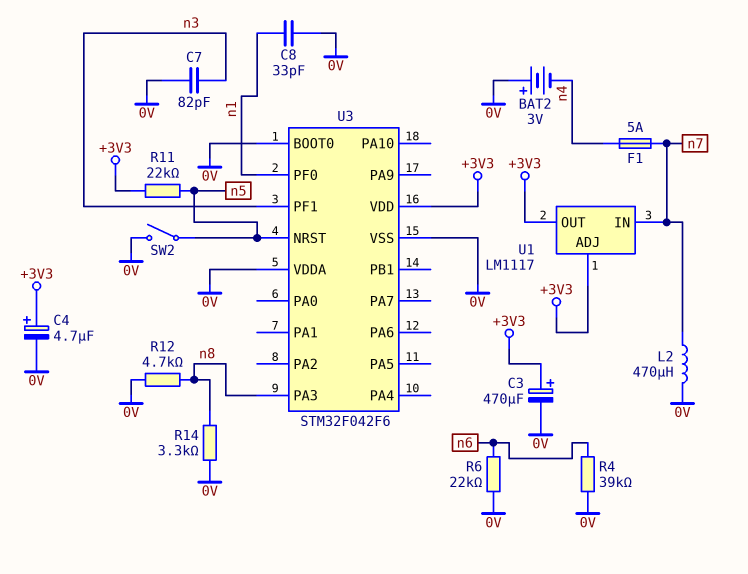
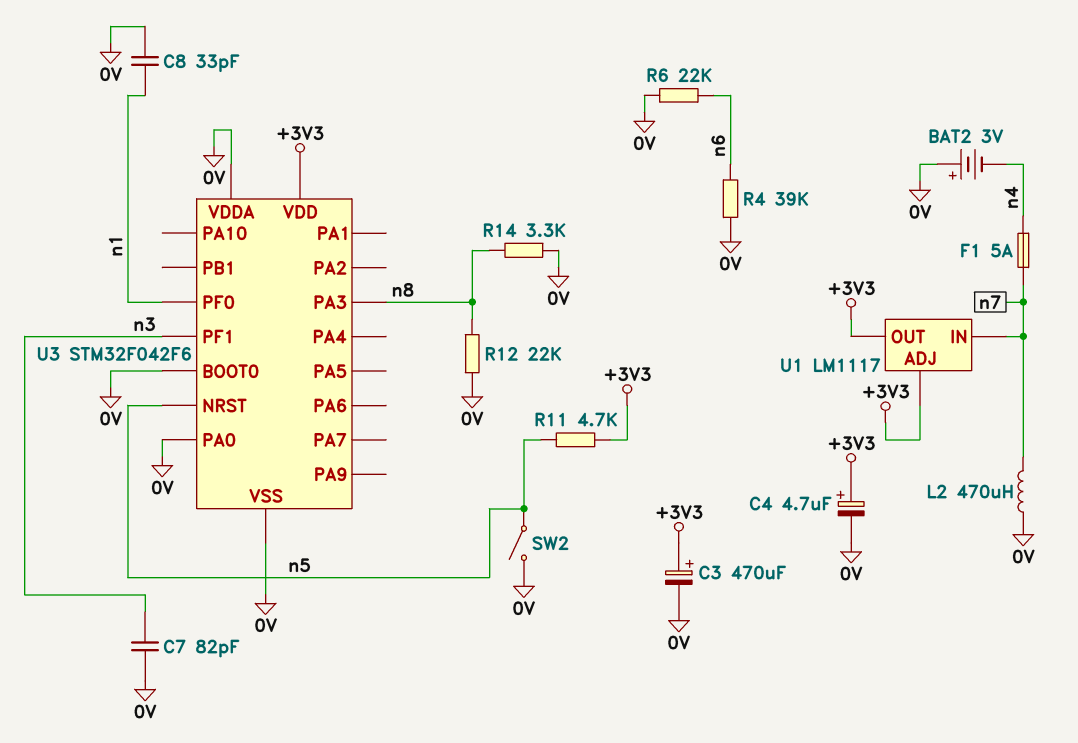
R11: 22k (+3V3, n5) -> 4.7k (+3V3, n5)
R12: 4.7k (0V, n8) -> 22k (0V, n8)
U3 pin PA0: none -> 0V

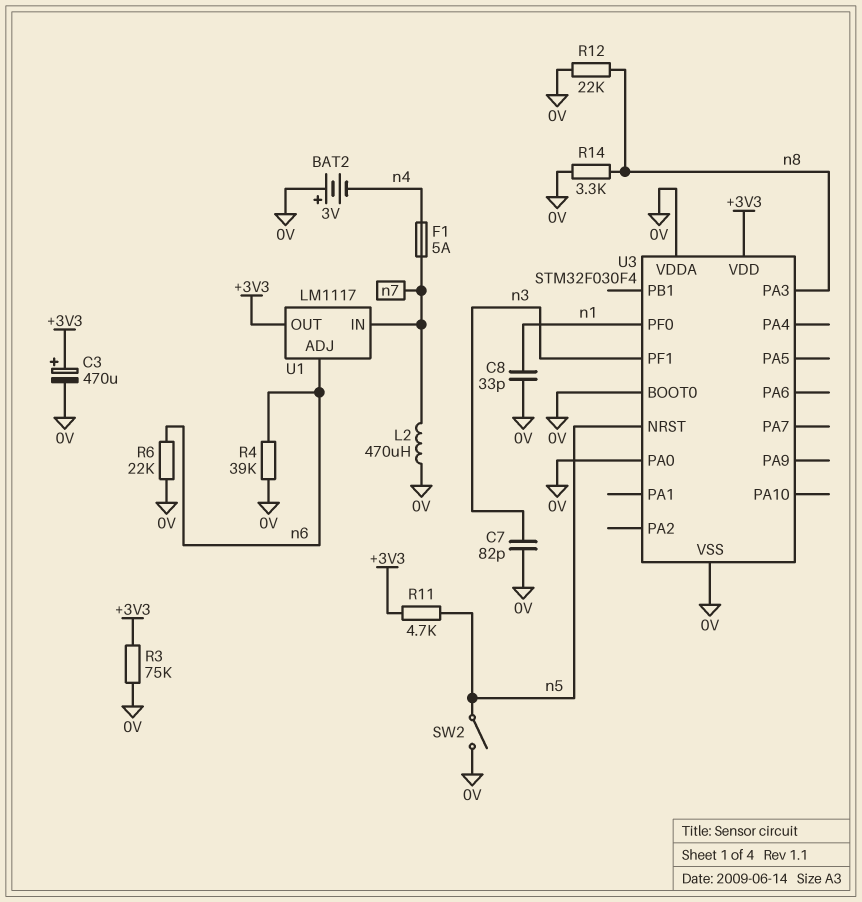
C4: 4.7uF (plus +3V3, minus 0V) -> none
R3: none -> 75k (+3V3, 0V)
U1 pin ADJ: +3V3 -> n6
U3: STM32F042F6 -> STM32F030F4

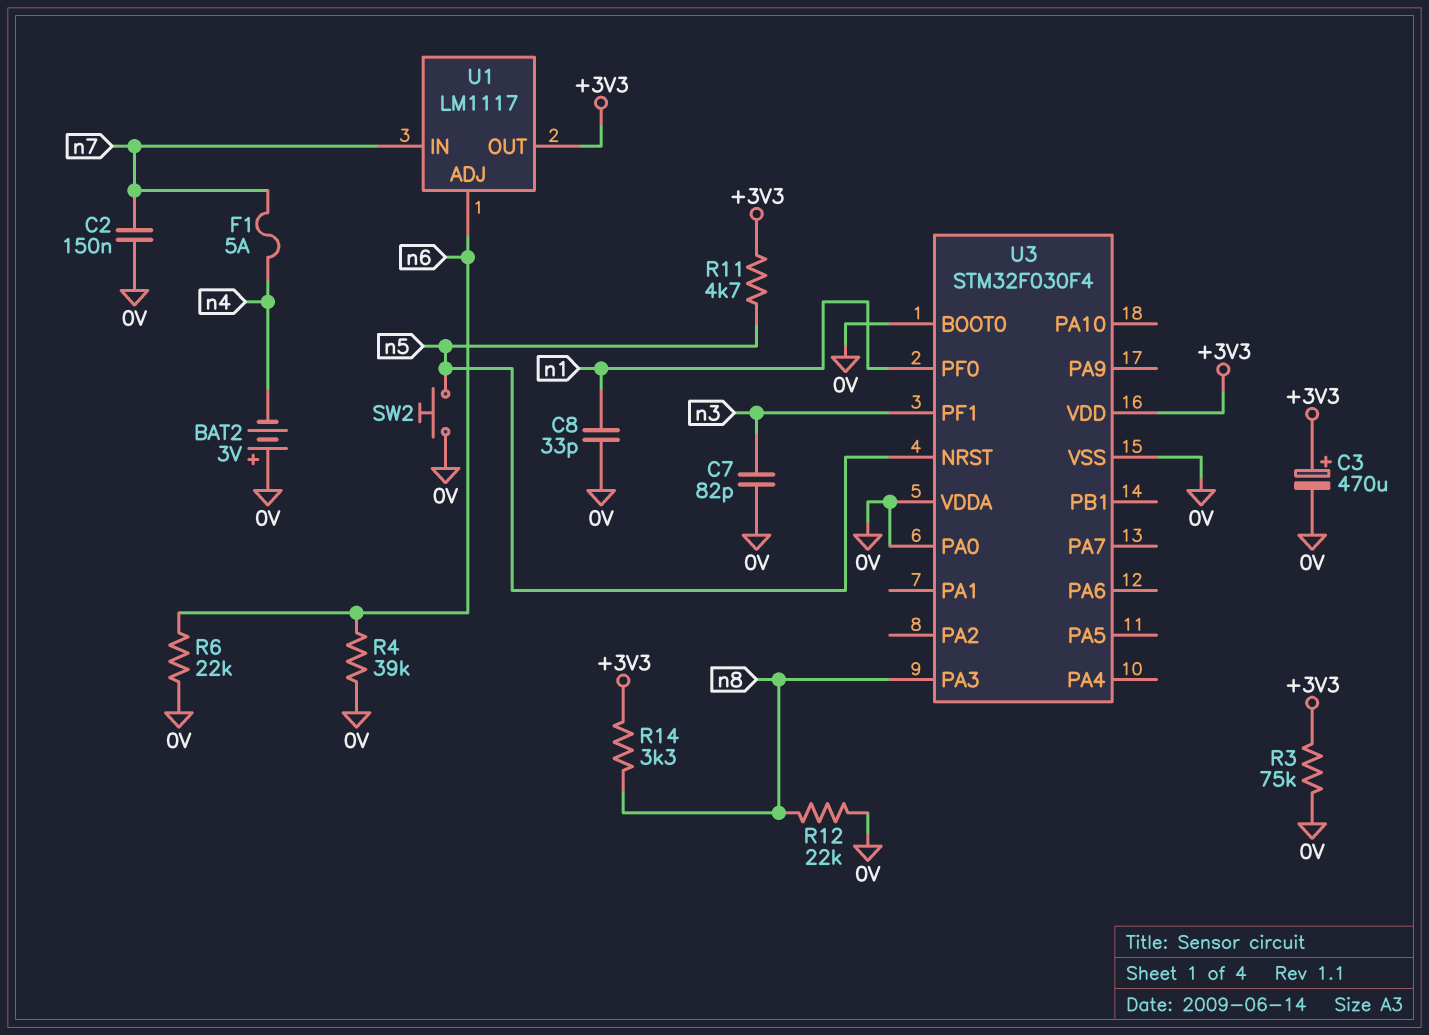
C2: none -> 150nF (0V, n7)
L2: 470uH (0V, n7) -> none
R14: 3.3k (0V, n8) -> 3.3k (+3V3, n8)
SW2: switch (0V, n5) -> button (0V, n5)

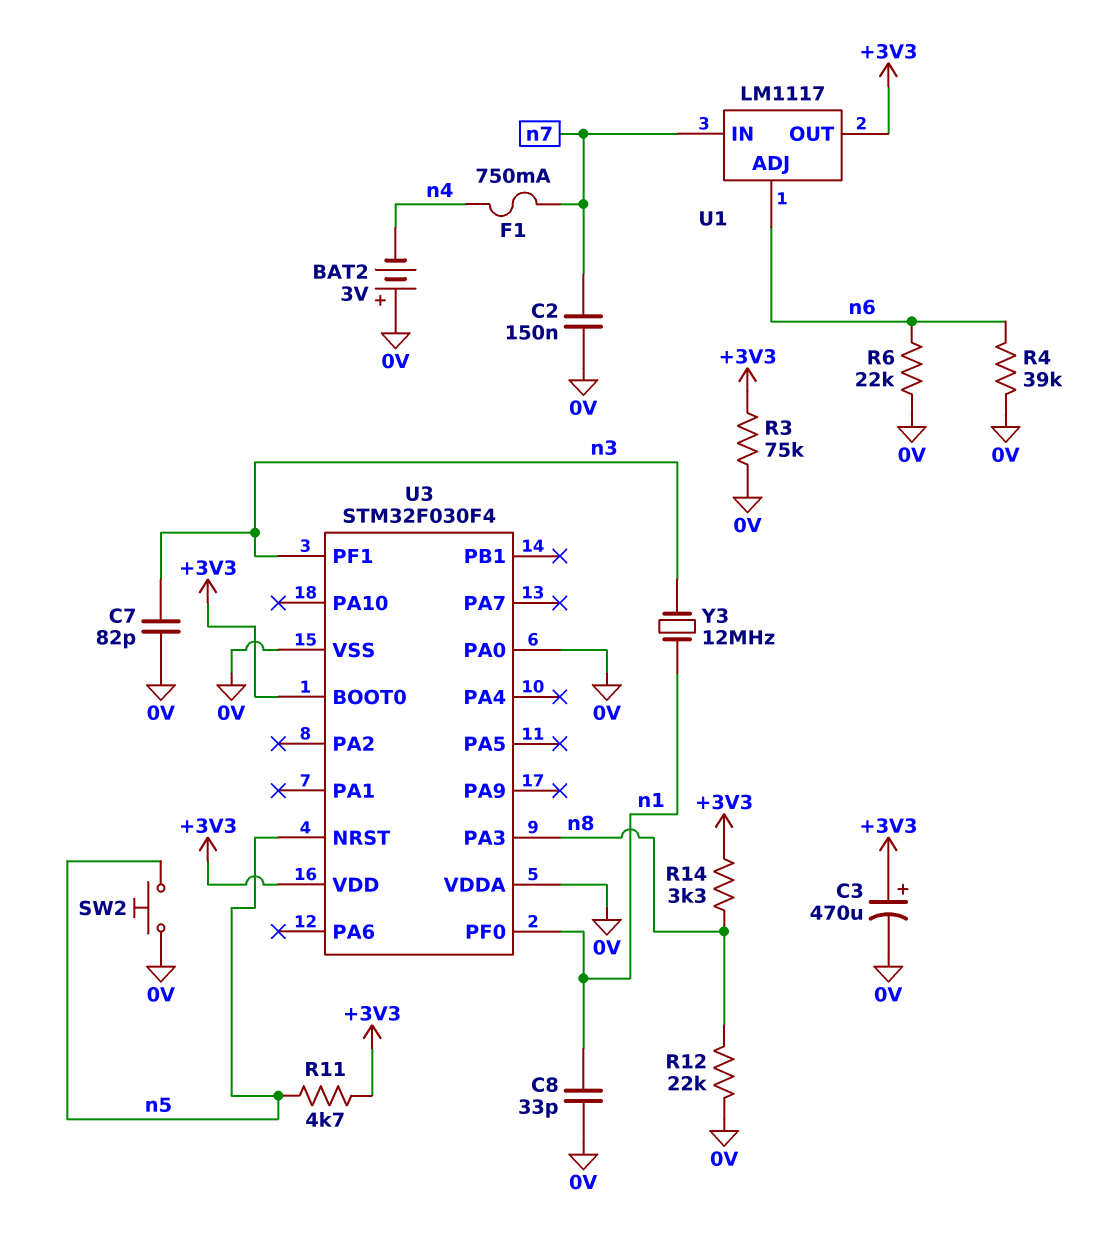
F1: 5A (n4, n7) -> 750mA (n4, n7)
U3 pin BOOT0: 0V -> +3V3
Y3: none -> 12MHz (n1, n3)

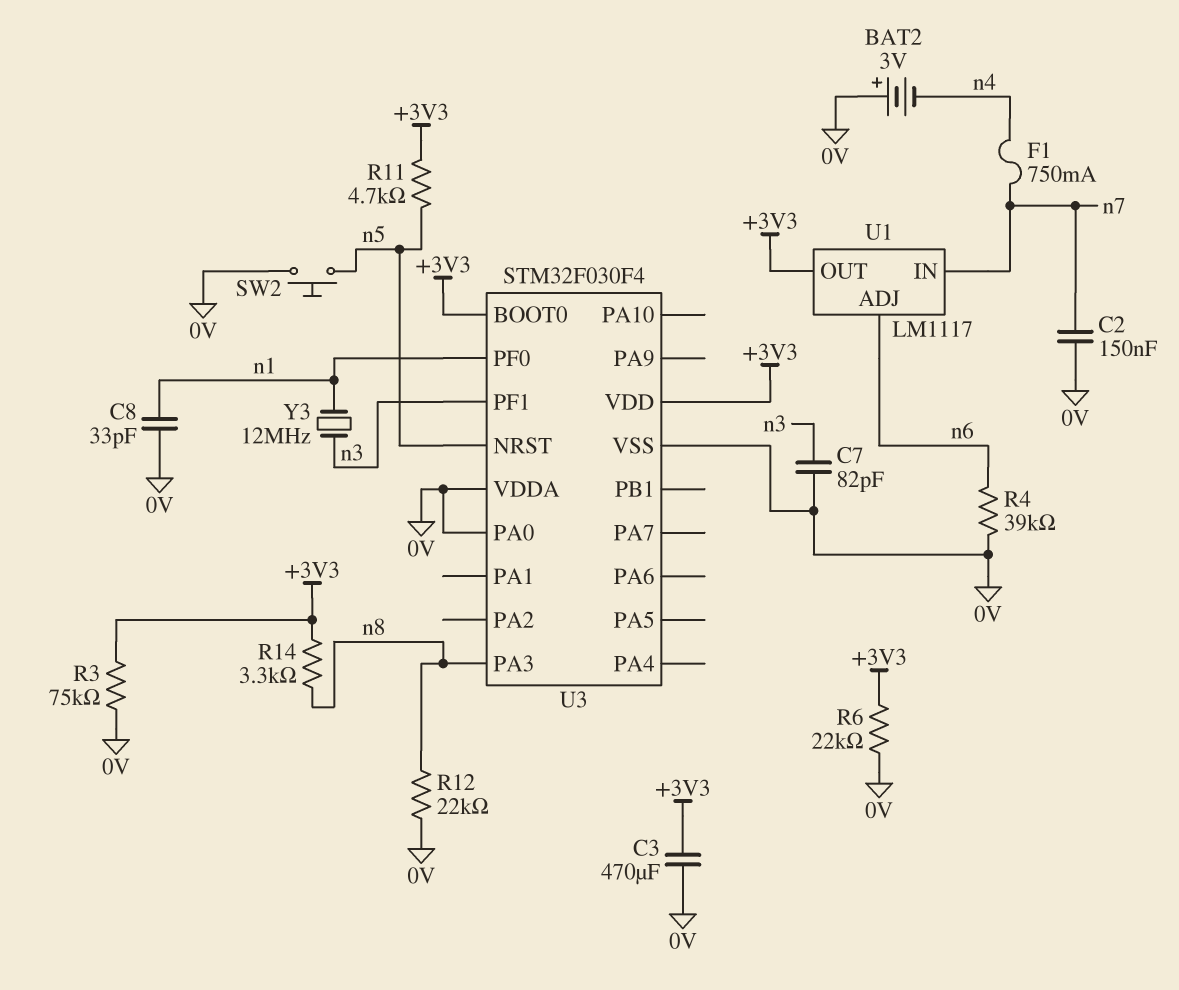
C3: 470uF (plus +3V3, minus 0V) -> 470uF (+3V3, 0V)
R6: 22k (0V, n6) -> 22k (+3V3, 0V)

